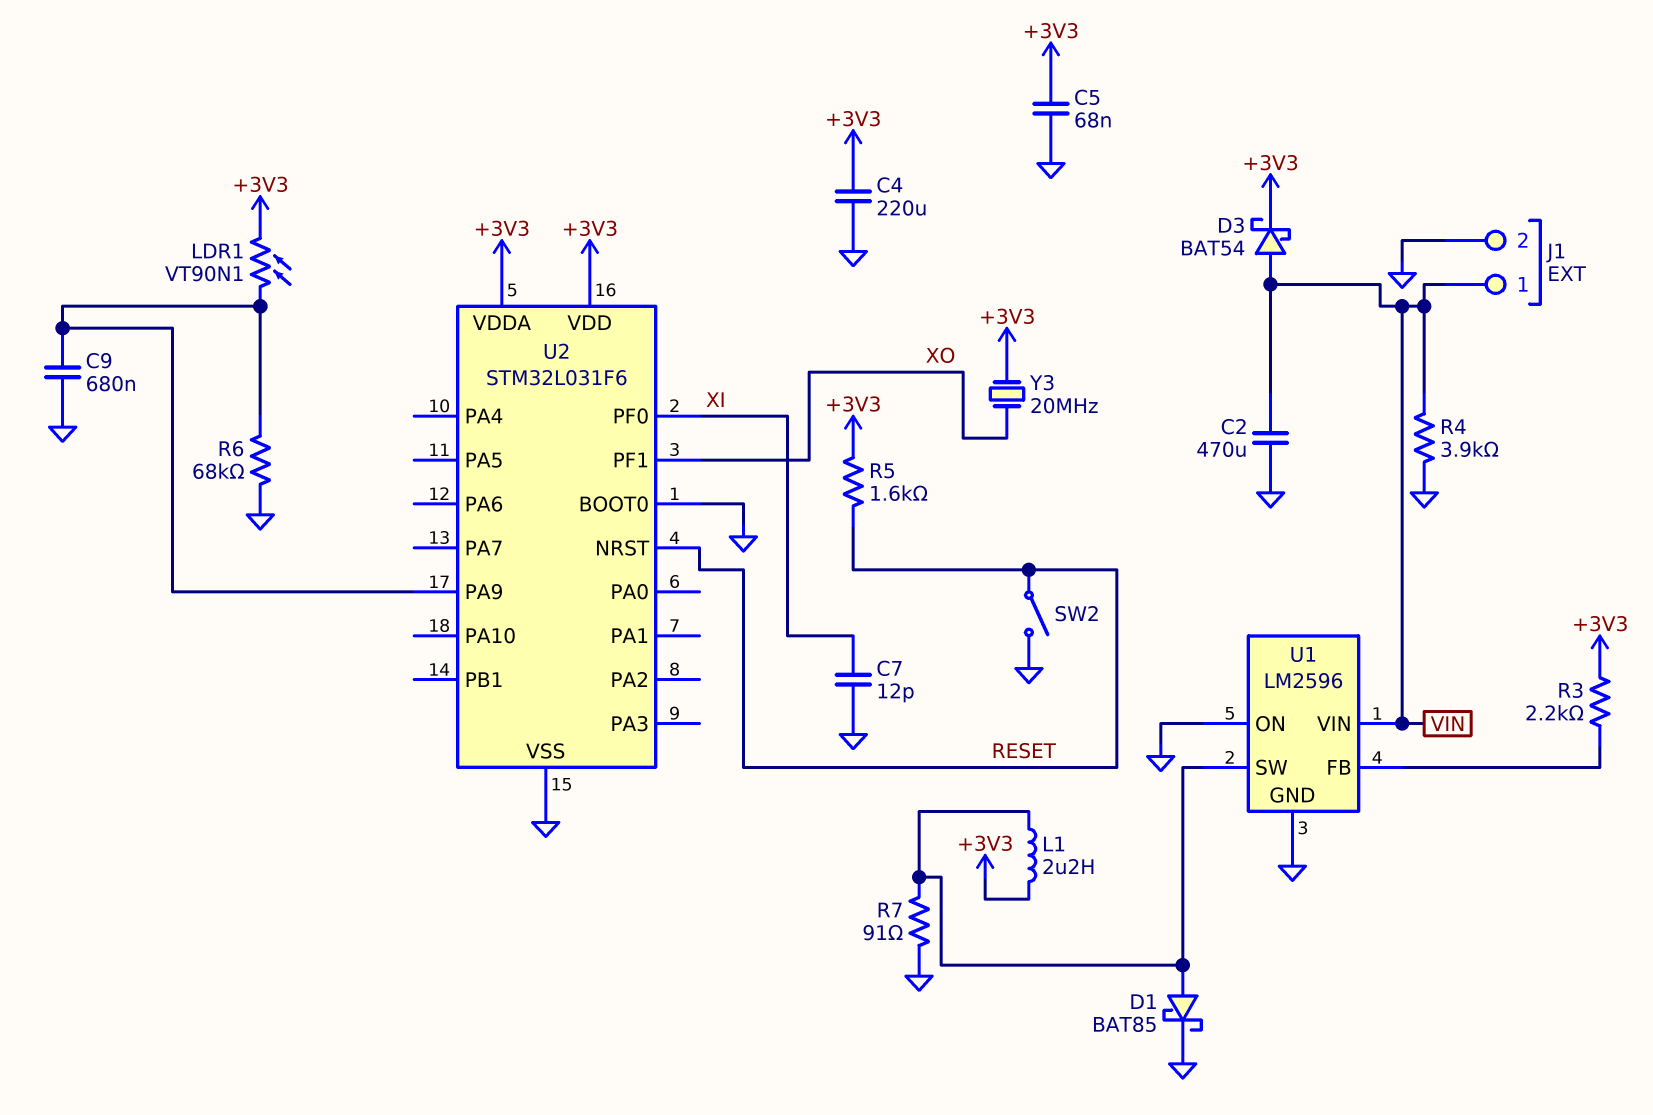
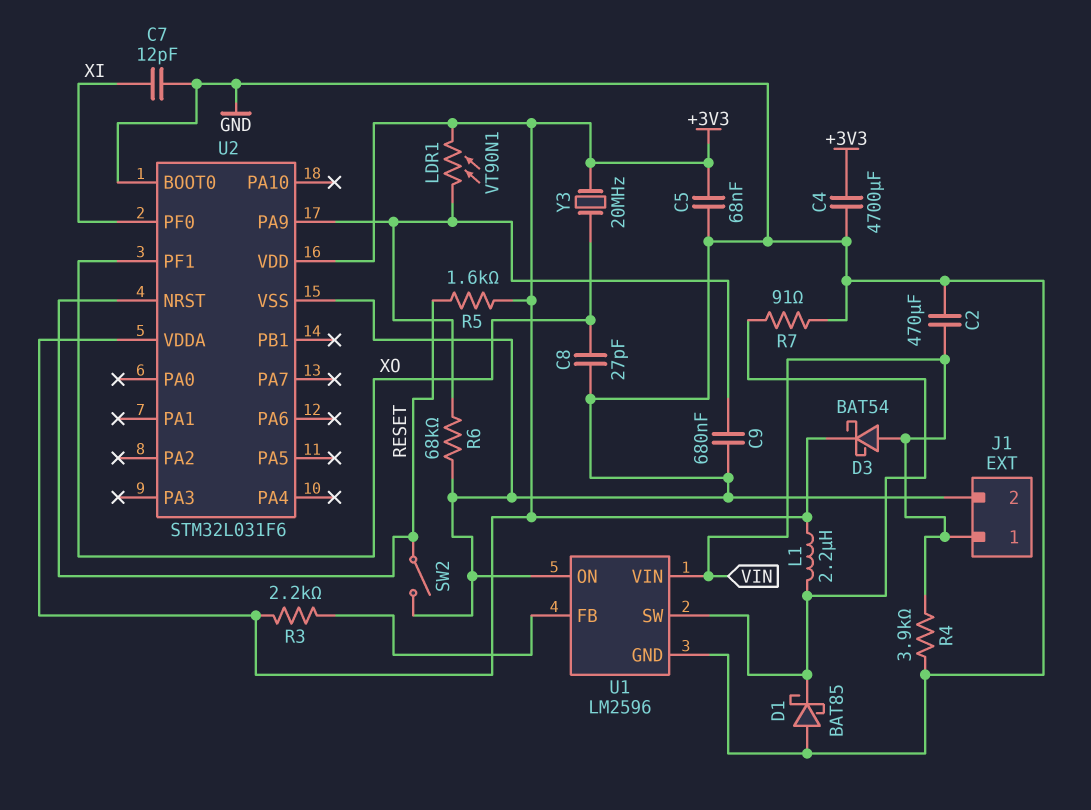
C4: 220uF (+3V3, GND) -> 4700uF (+3V3, GND)
C8: none -> 27pF (GND, XO)
D1: schottky BAT85 (A U1/SW, K GND) -> schottky BAT85 (A GND, K U1/SW)

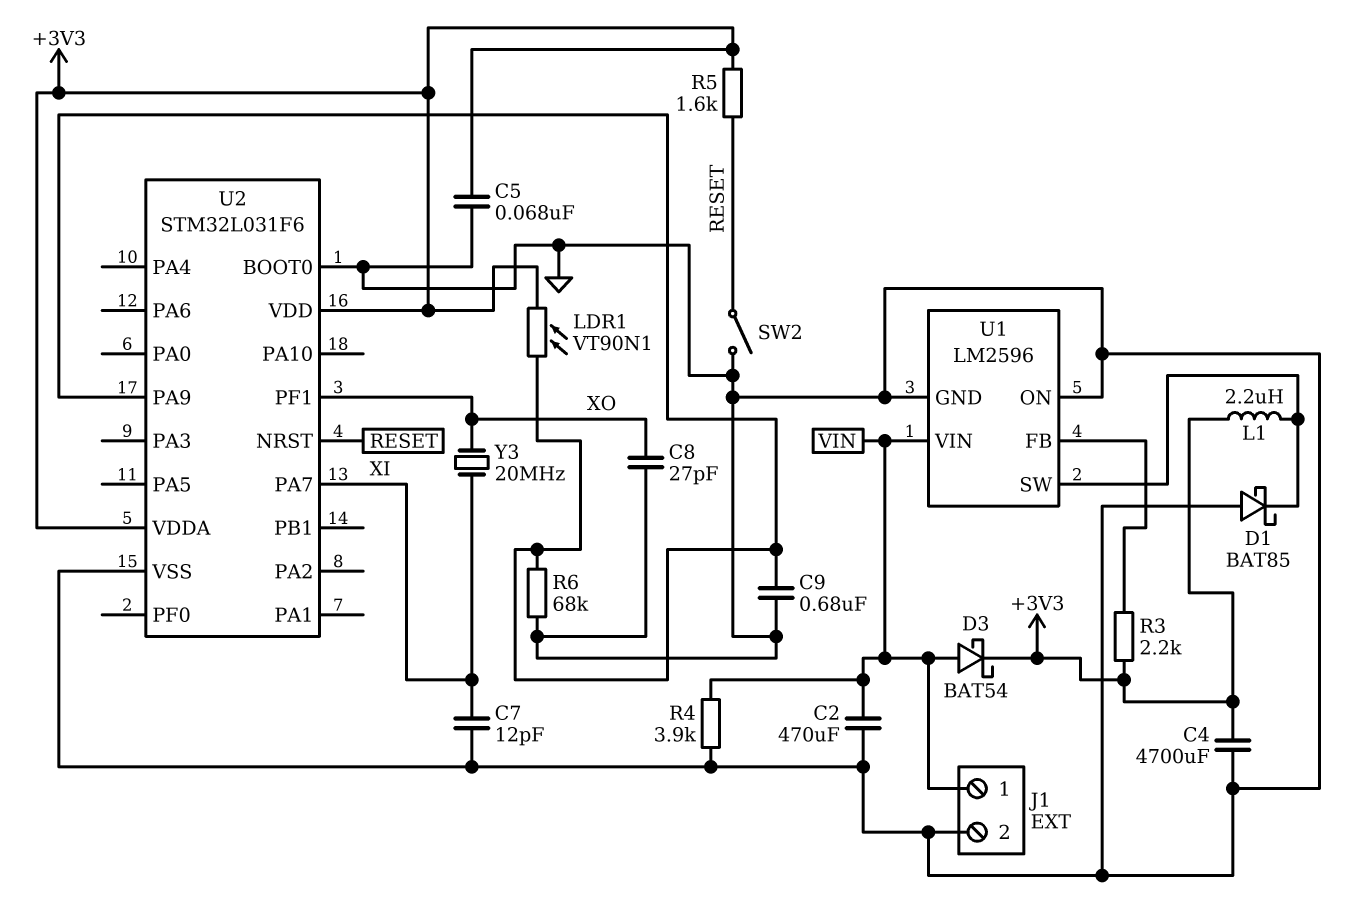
R7: 91 (GND, U1/SW) -> none
U2 pin PA7: none -> XI
U2 pin PF0: XI -> none
Y3: 20MHz (+3V3, XO) -> 20MHz (XI, XO)

